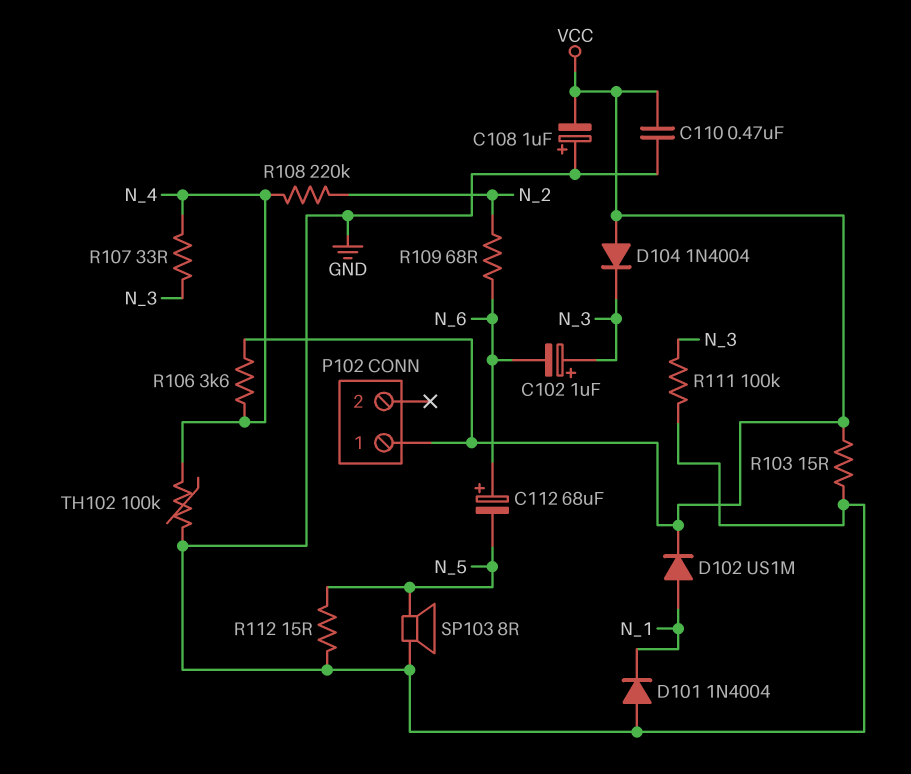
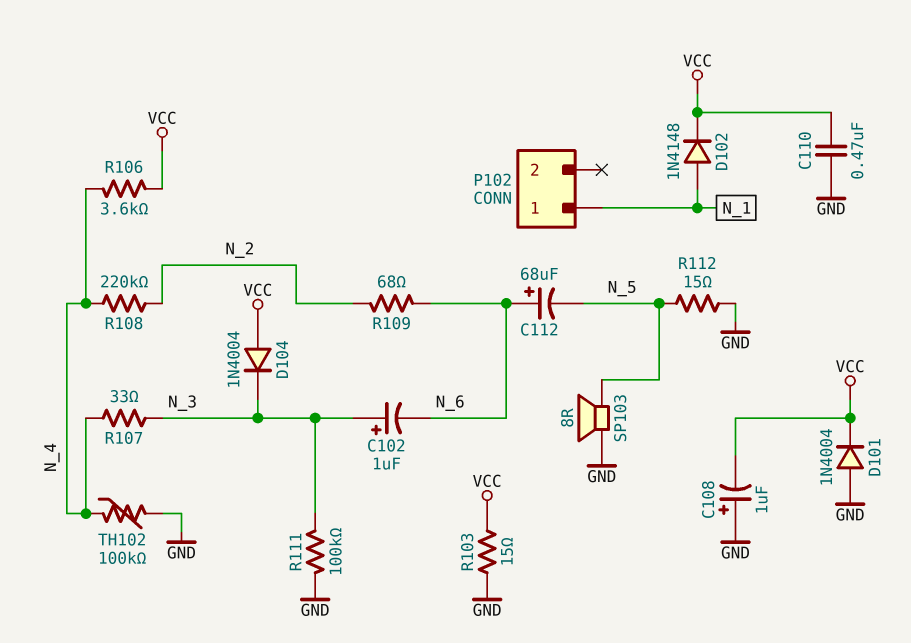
D101: diode 1N4004 (A GND, K N_1) -> diode 1N4004 (A GND, K VCC)
D102: diode US1M (A N_1, K VCC) -> diode 1N4148 (A N_1, K VCC)
P102 pin 1: VCC -> N_1

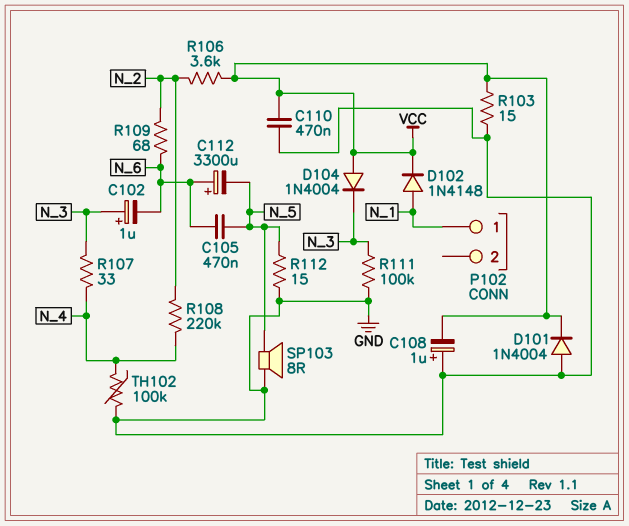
C105: none -> 470nF (N_5, N_6)
C112: 68uF (plus N_6, minus N_5) -> 3300uF (plus N_6, minus N_5)
R106: 3.6k (N_4, VCC) -> 3.6k (N_2, VCC)

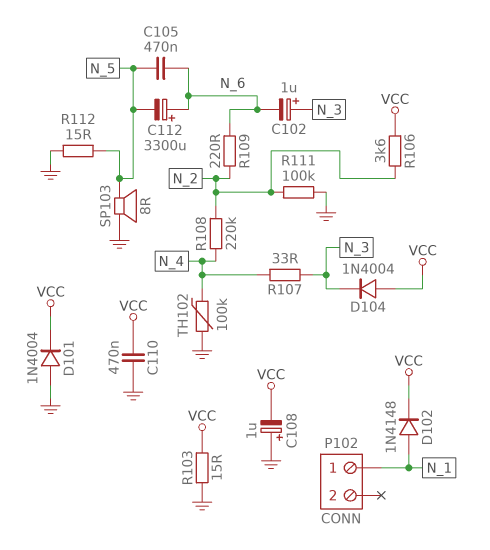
R109: 68 (N_2, N_6) -> 220 (N_2, N_6)
R111: 100k (GND, N_3) -> 100k (GND, N_2)

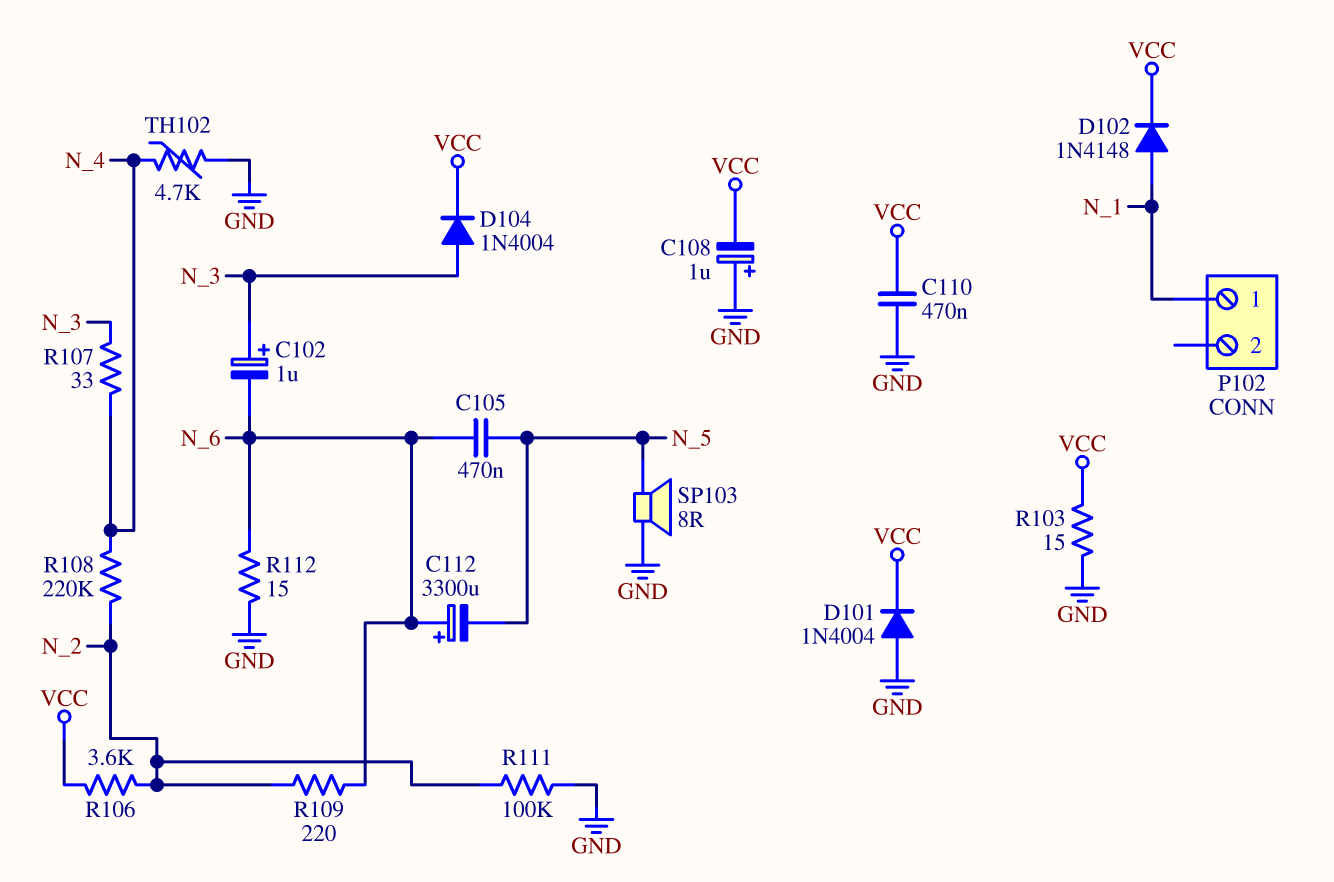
D104: diode 1N4004 (A VCC, K N_3) -> diode 1N4004 (A N_3, K VCC)
R112: 15 (GND, N_5) -> 15 (GND, N_6)
TH102: 100k (GND, N_4) -> 4.7k (GND, N_4)

